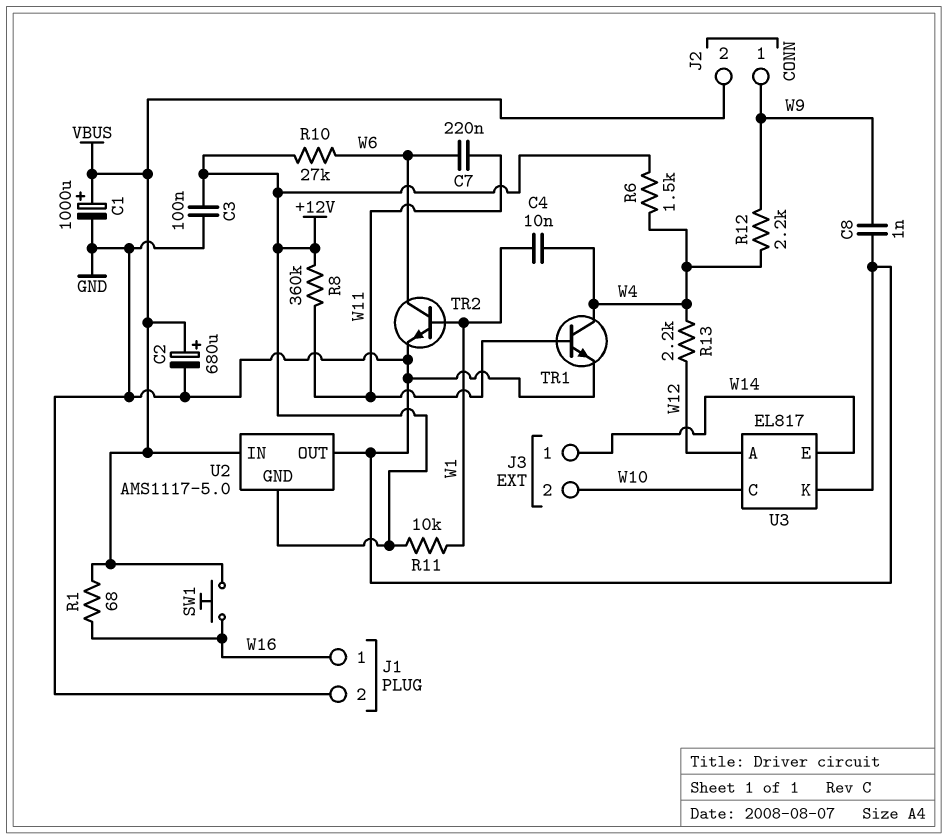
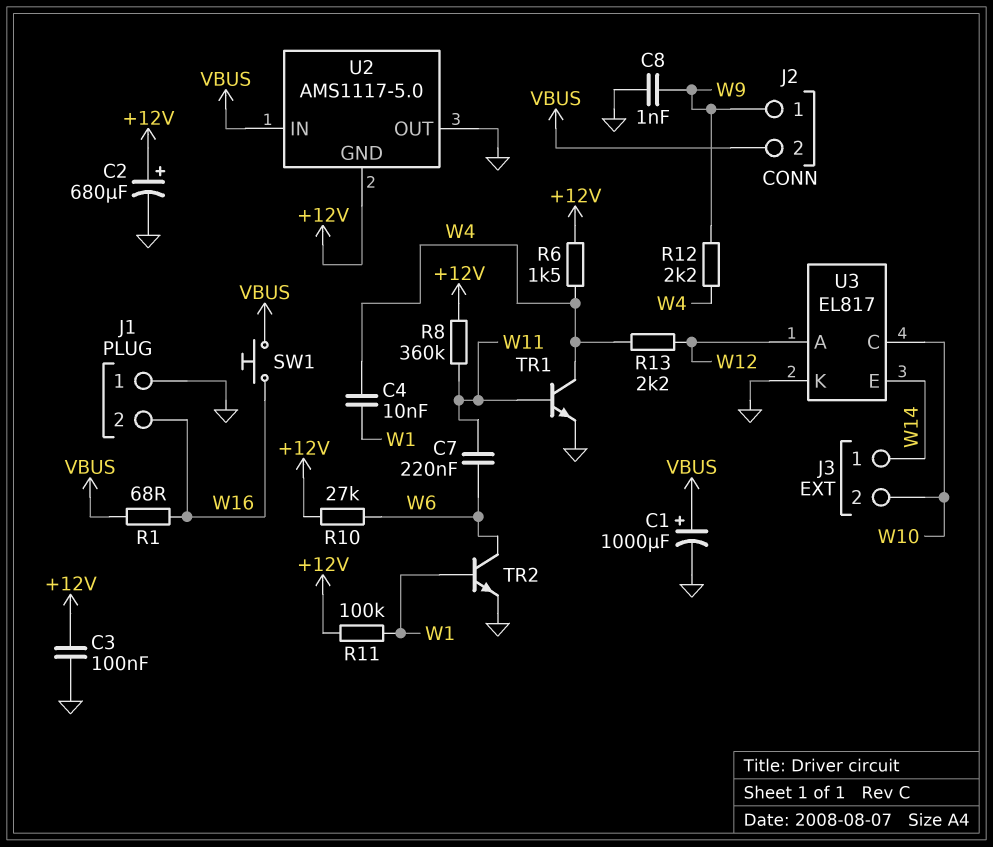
C2: 680uF (plus VBUS, minus GND) -> 680uF (plus +12V, minus GND)
J1 pin 1: W16 -> GND
J1 pin 2: GND -> W16
R11: 10k (+12V, W1) -> 100k (+12V, W1)

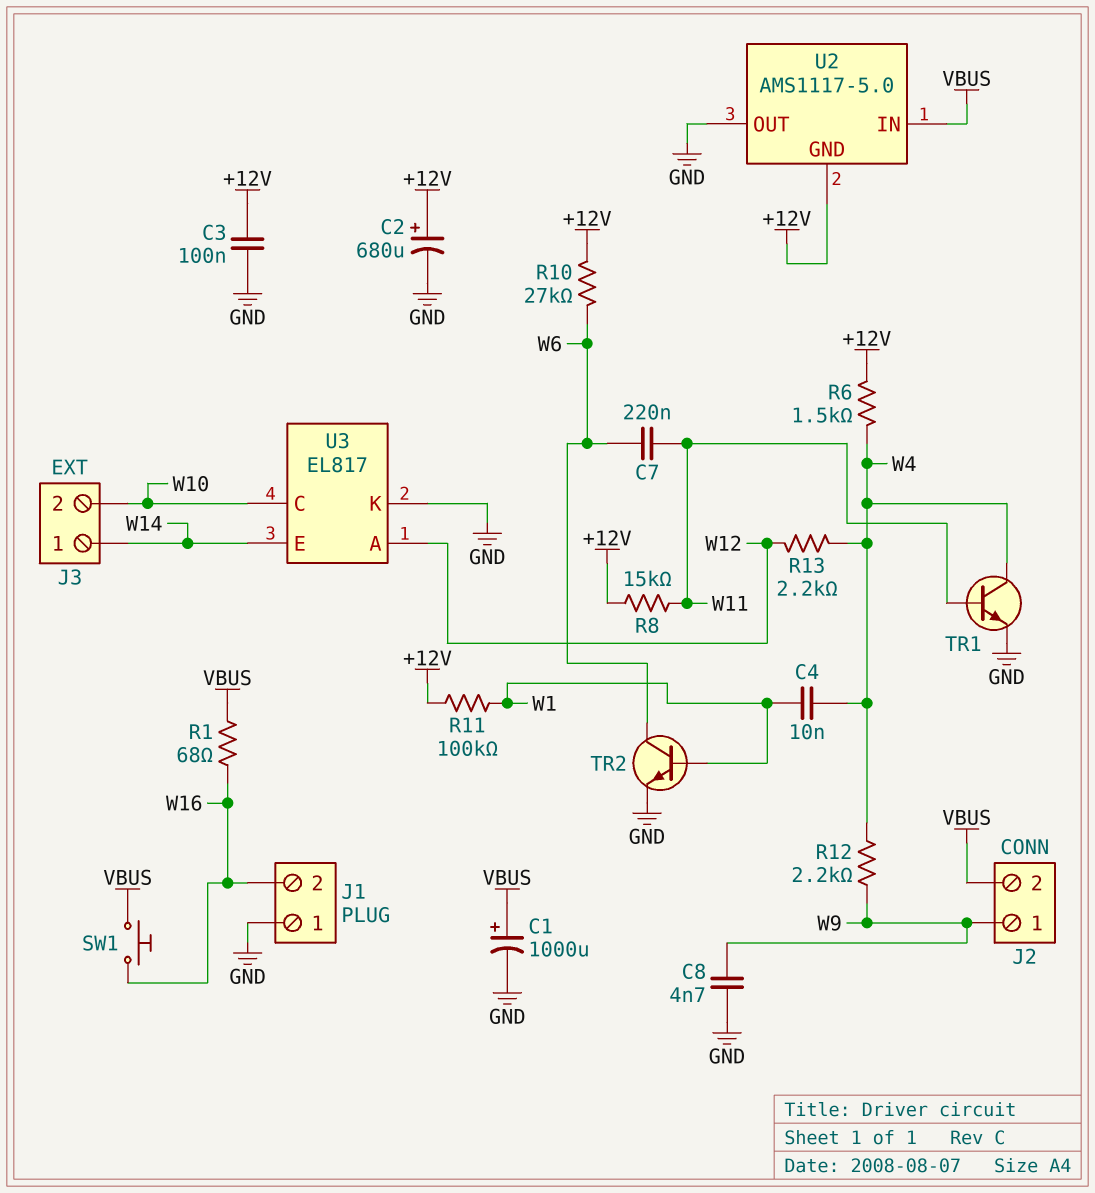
C8: 1nF (GND, W9) -> 4.7nF (GND, W9)
R8: 360k (+12V, W11) -> 15k (+12V, W11)

